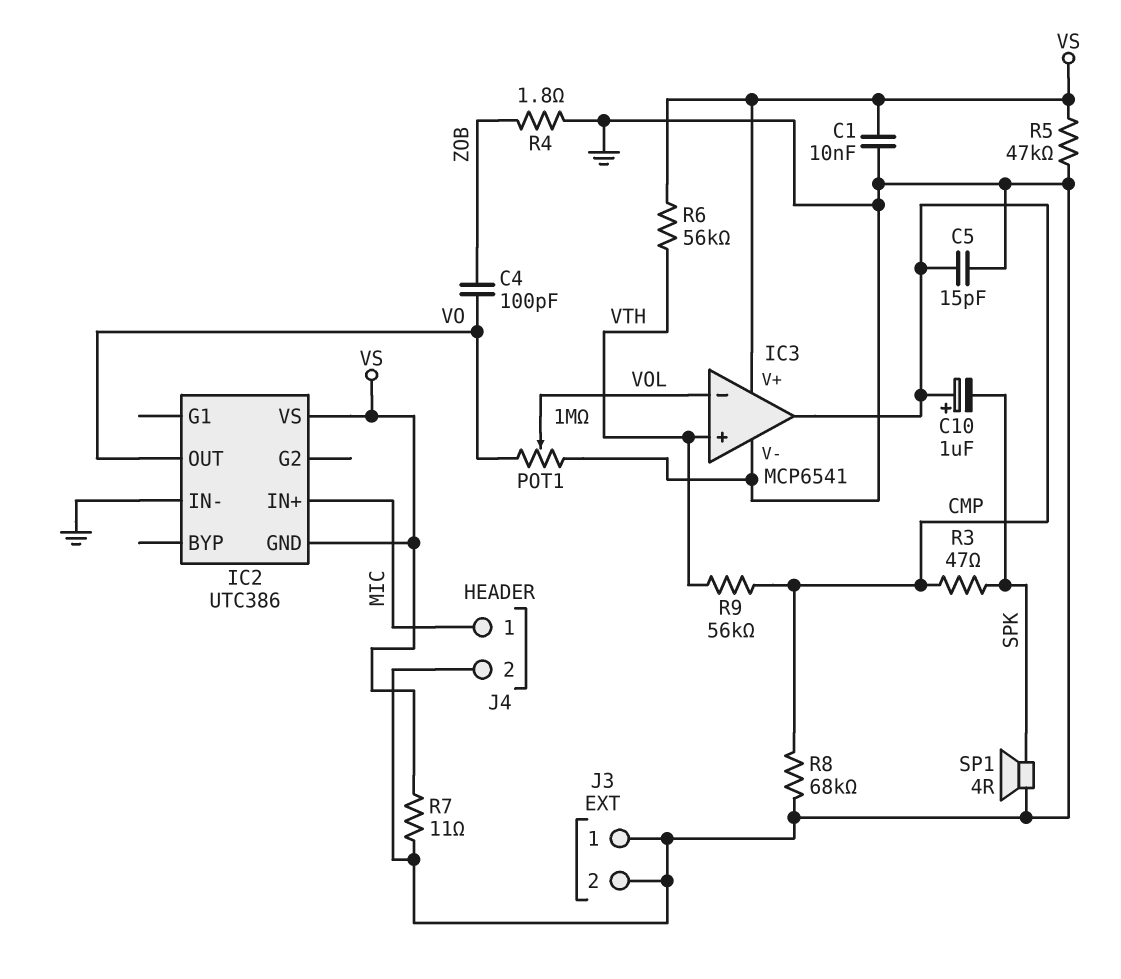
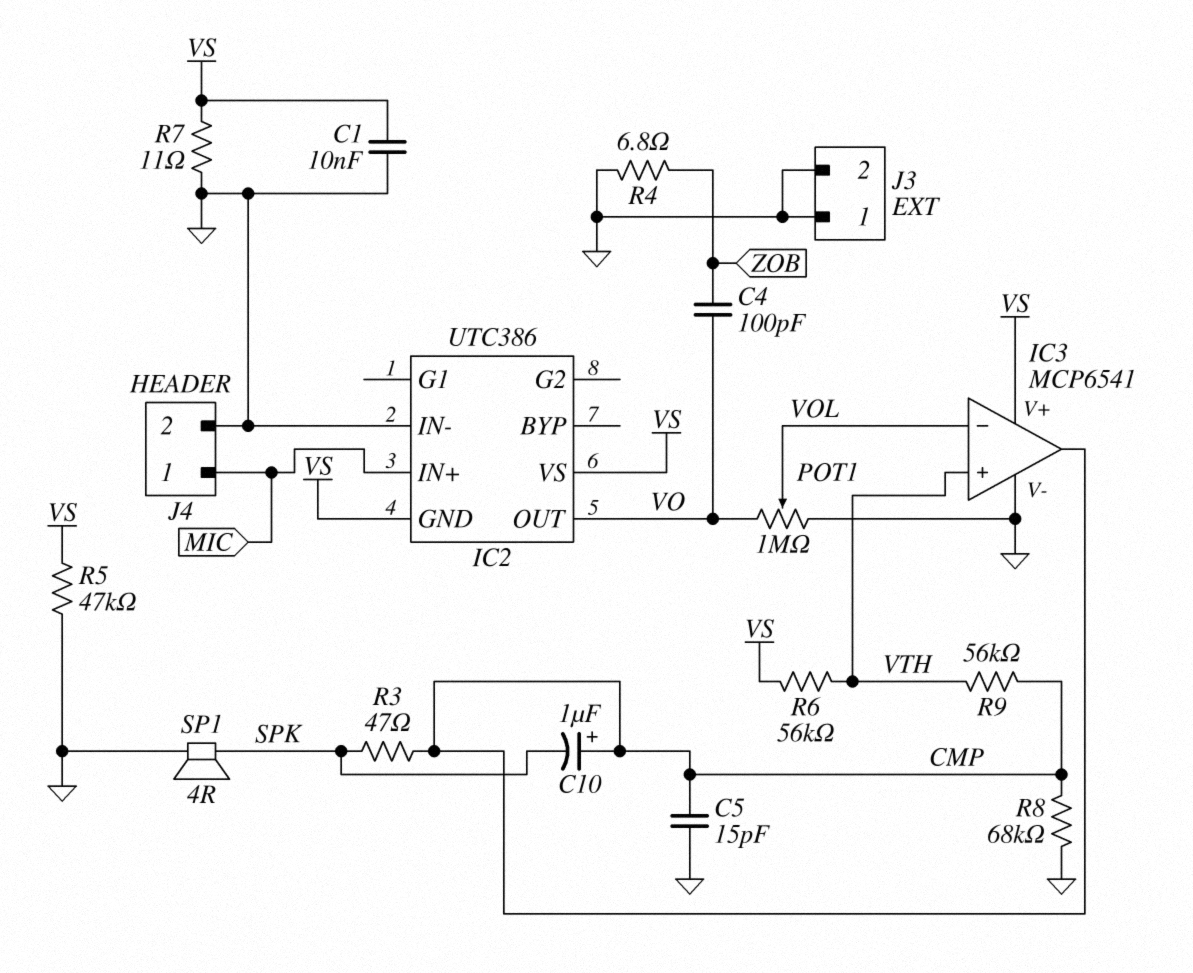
R4: 1.8 (GND, ZOB) -> 6.8 (GND, ZOB)

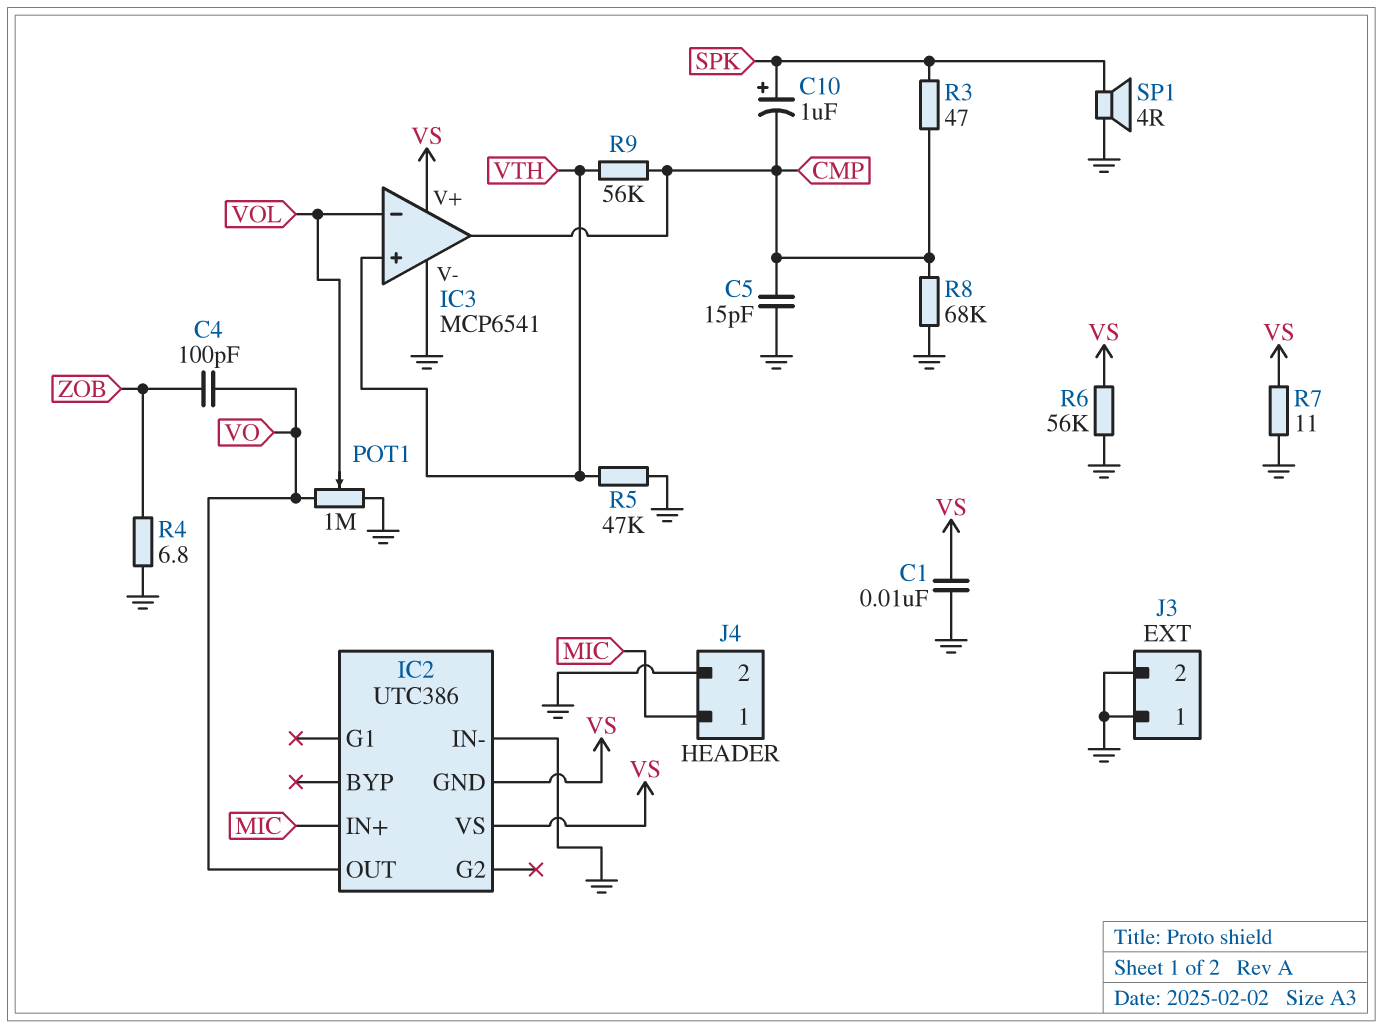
C10: 1uF (plus CMP, minus SPK) -> 1uF (plus SPK, minus CMP)
R5: 47k (GND, VS) -> 47k (GND, VTH)
R6: 56k (VS, VTH) -> 56k (GND, VS)

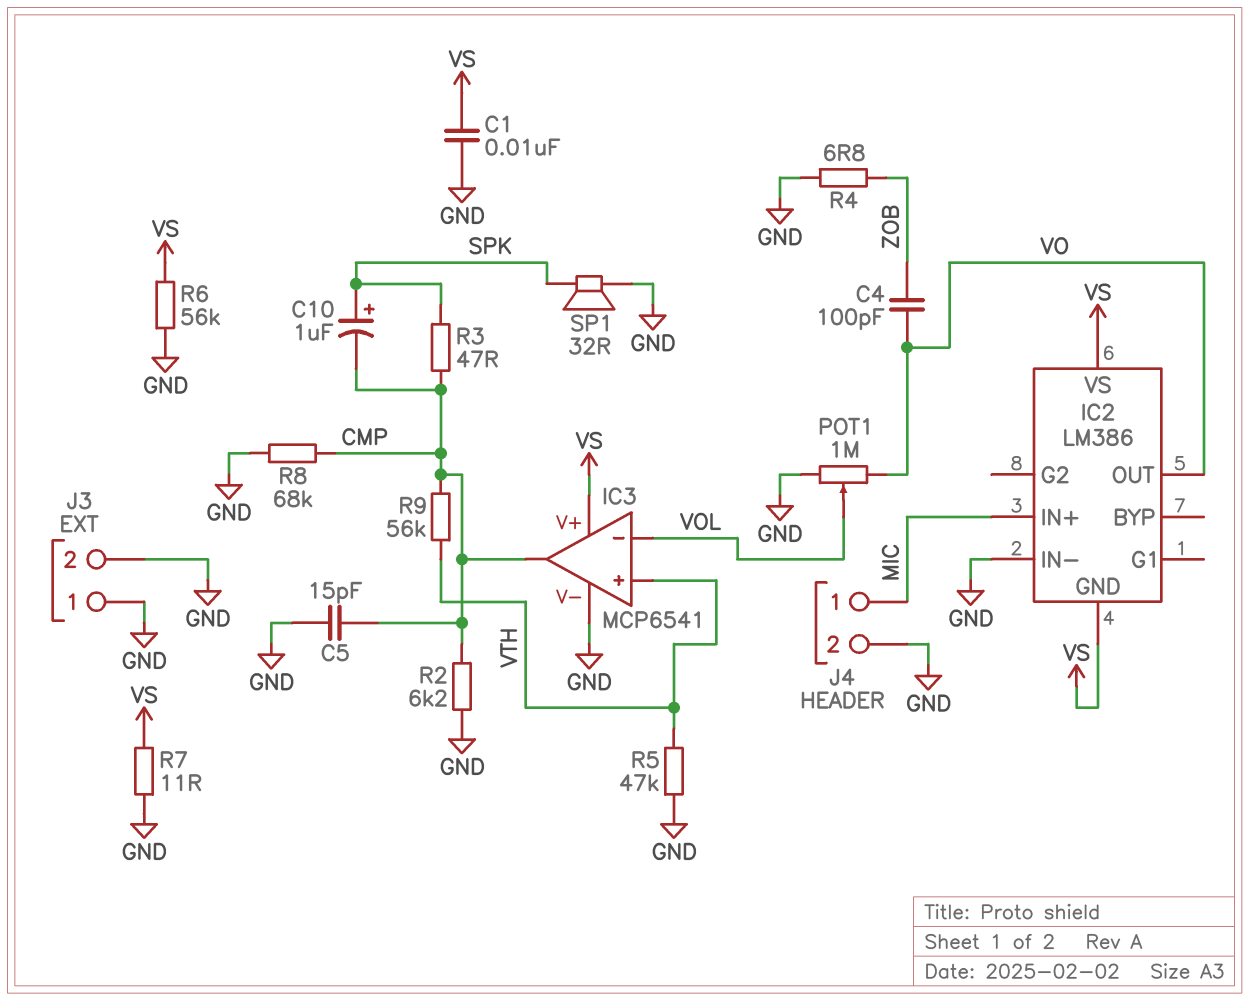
IC2: UTC386 -> LM386
R2: none -> 6.2k (CMP, GND)
SP1: speaker 4R (GND, SPK) -> speaker 32R (GND, SPK)

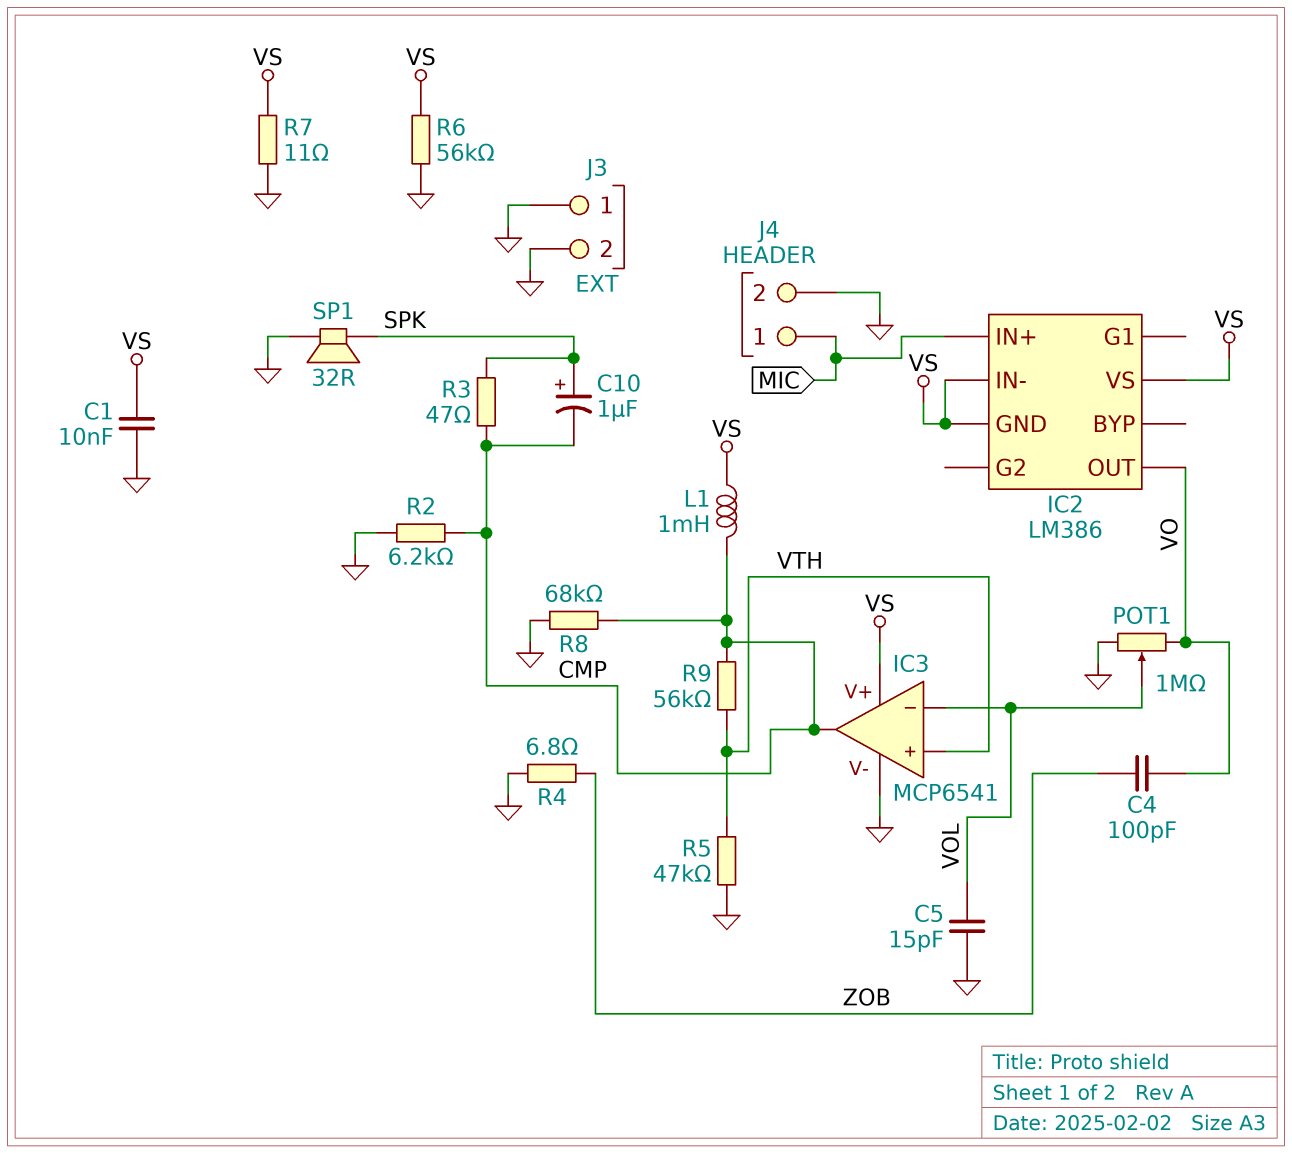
C5: 15pF (CMP, GND) -> 15pF (GND, VOL)
IC2 pin IN-: GND -> VS
L1: none -> 1mH (CMP, VS)

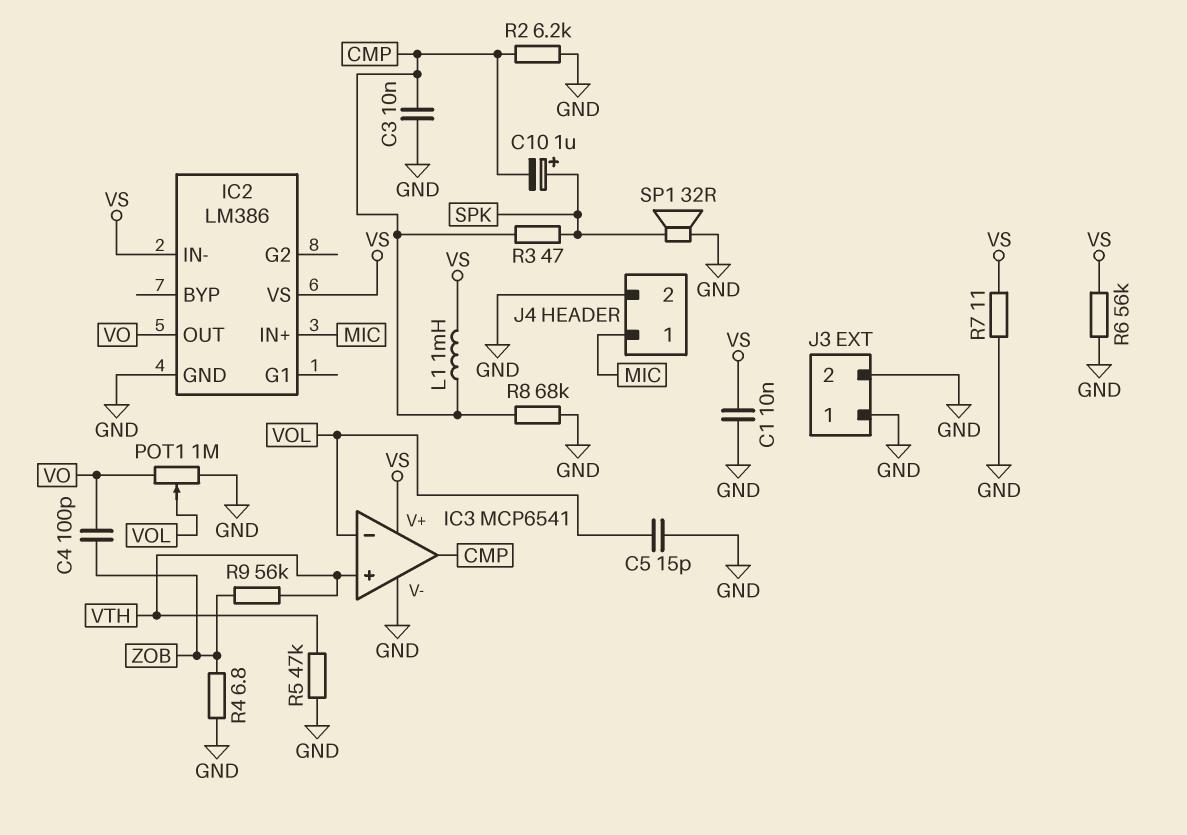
C3: none -> 10nF (CMP, GND)
IC2 pin GND: VS -> GND
R9: 56k (CMP, VTH) -> 56k (VTH, ZOB)

